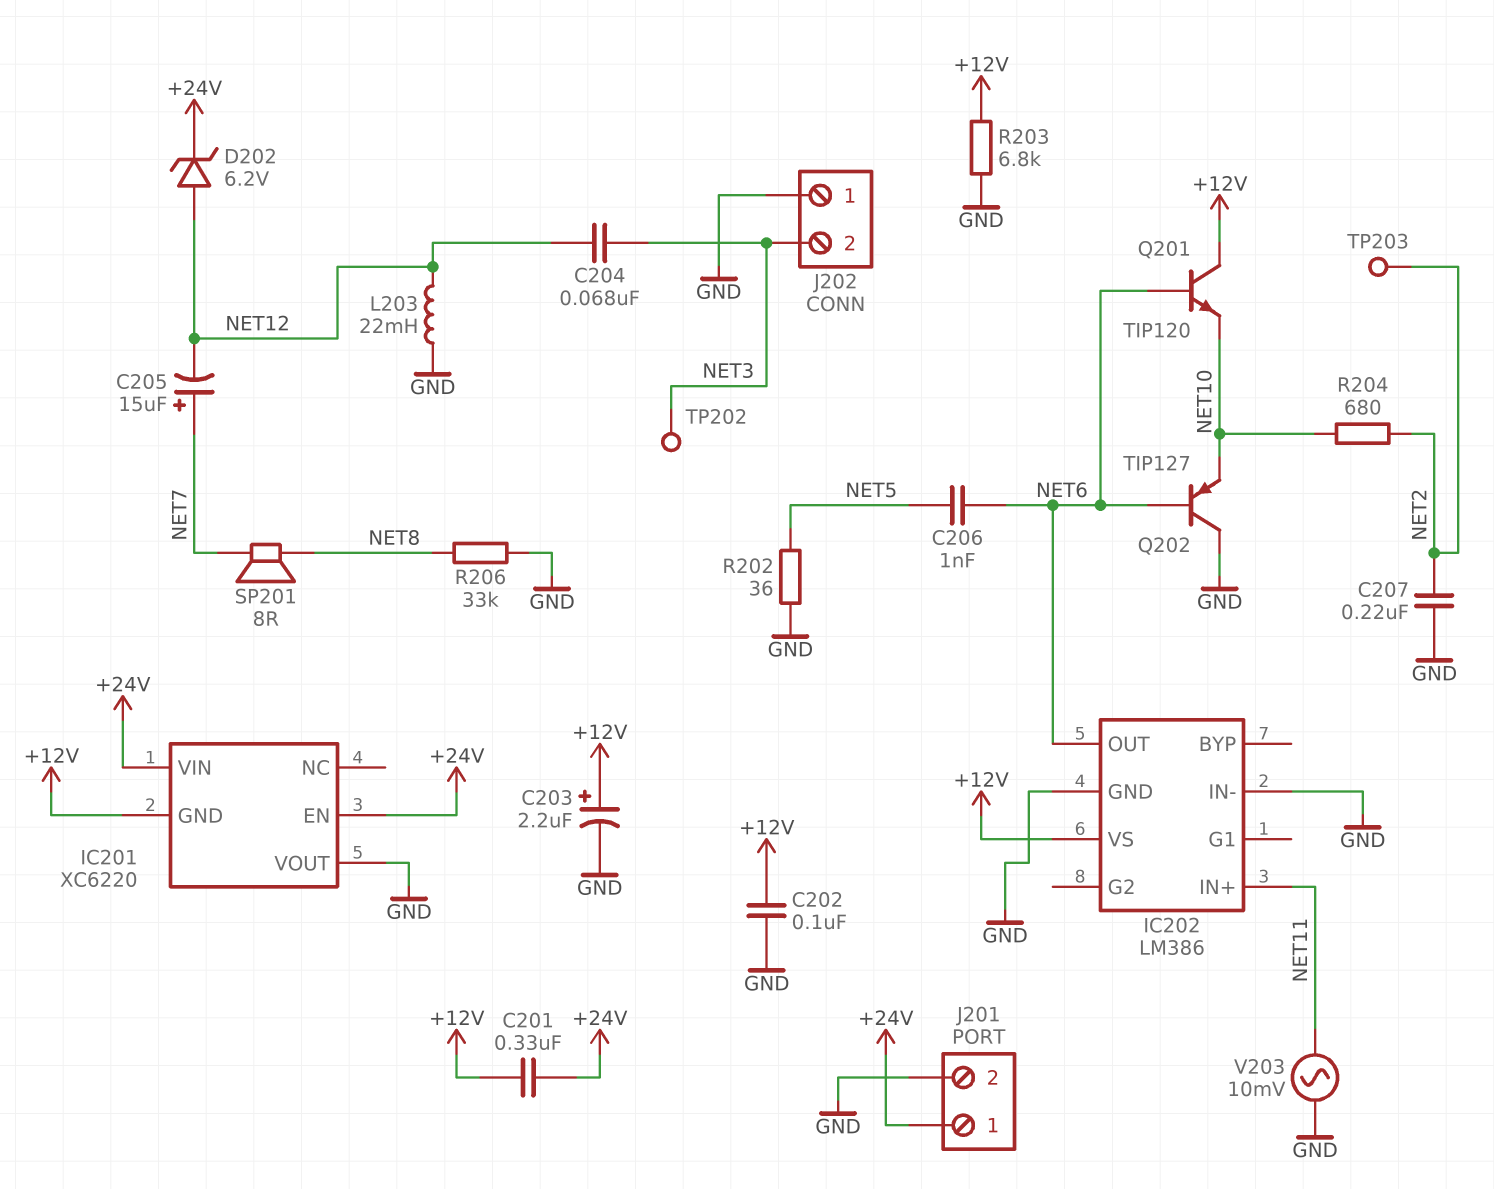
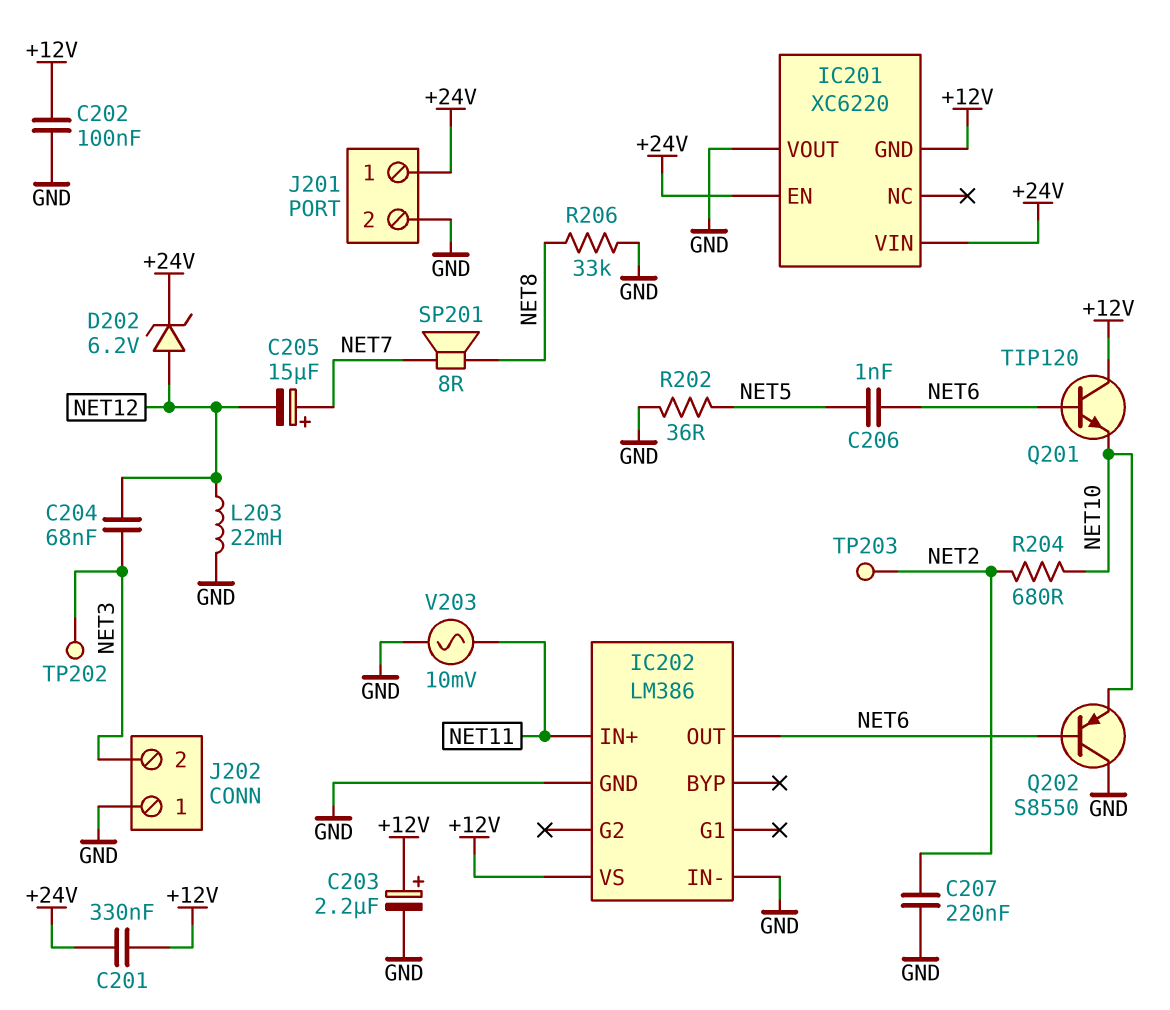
Q202: PNP TIP127 (B NET6, C GND, E NET10) -> PNP S8550 (B NET6, C GND, E NET10)
R203: 6.8k (+12V, GND) -> none

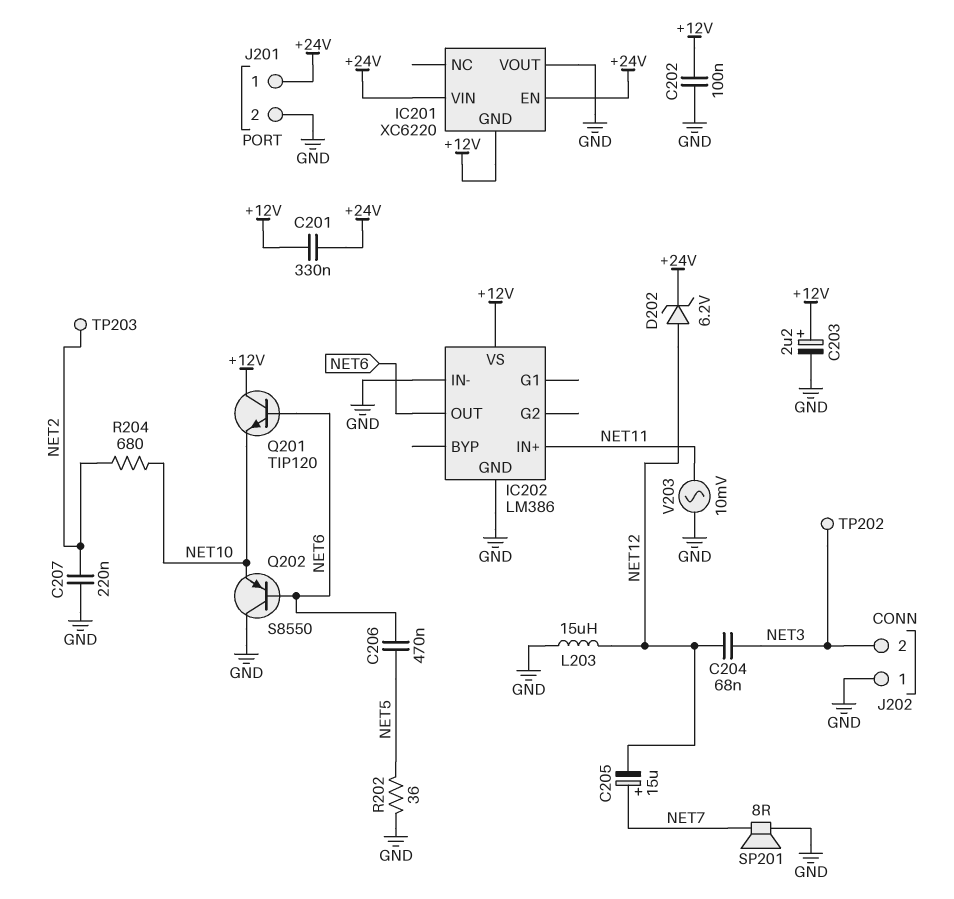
C206: 1nF (NET5, NET6) -> 470nF (NET5, NET6)
L203: 22mH (GND, NET12) -> 15uH (GND, NET12)
R206: 33k (GND, NET8) -> none
SP201: speaker 8R (NET7, NET8) -> speaker 8R (GND, NET7)

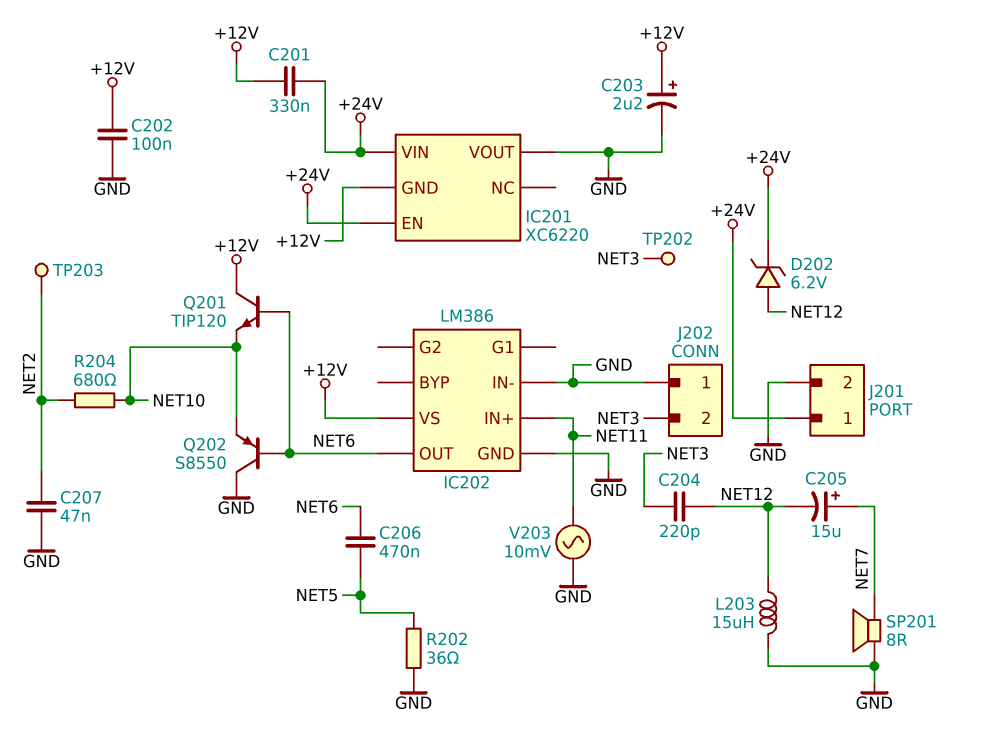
C204: 68nF (NET3, NET12) -> 220pF (NET3, NET12)
C207: 220nF (GND, NET2) -> 47nF (GND, NET2)

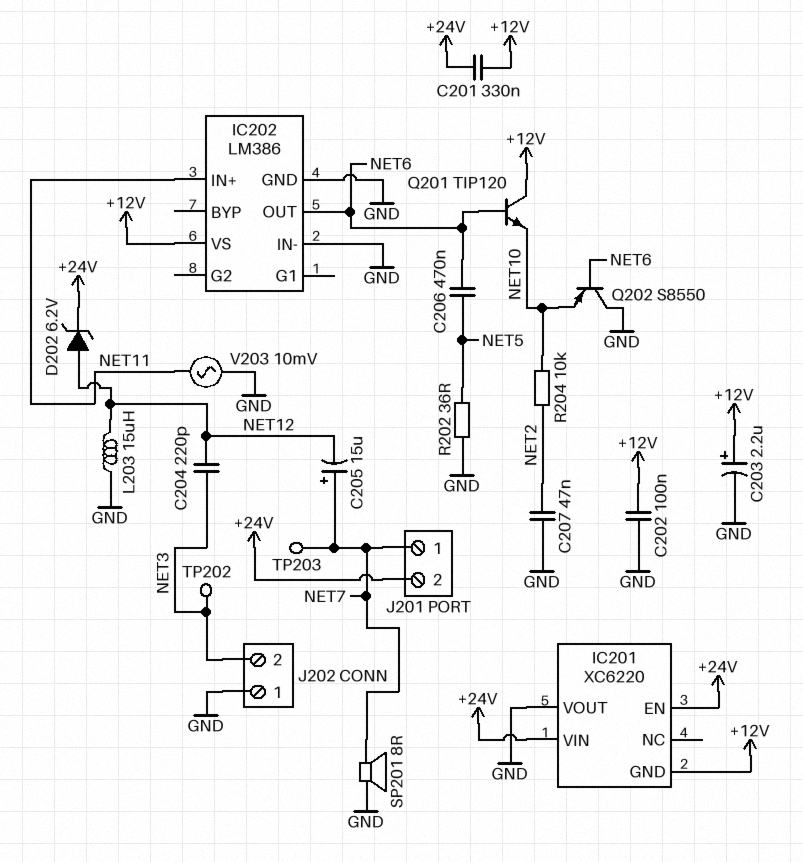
J201 pin 1: +24V -> NET7
J201 pin 2: GND -> +24V
R204: 680 (NET2, NET10) -> 10k (NET2, NET10)
TP203: test point (NET2) -> test point (NET7)

